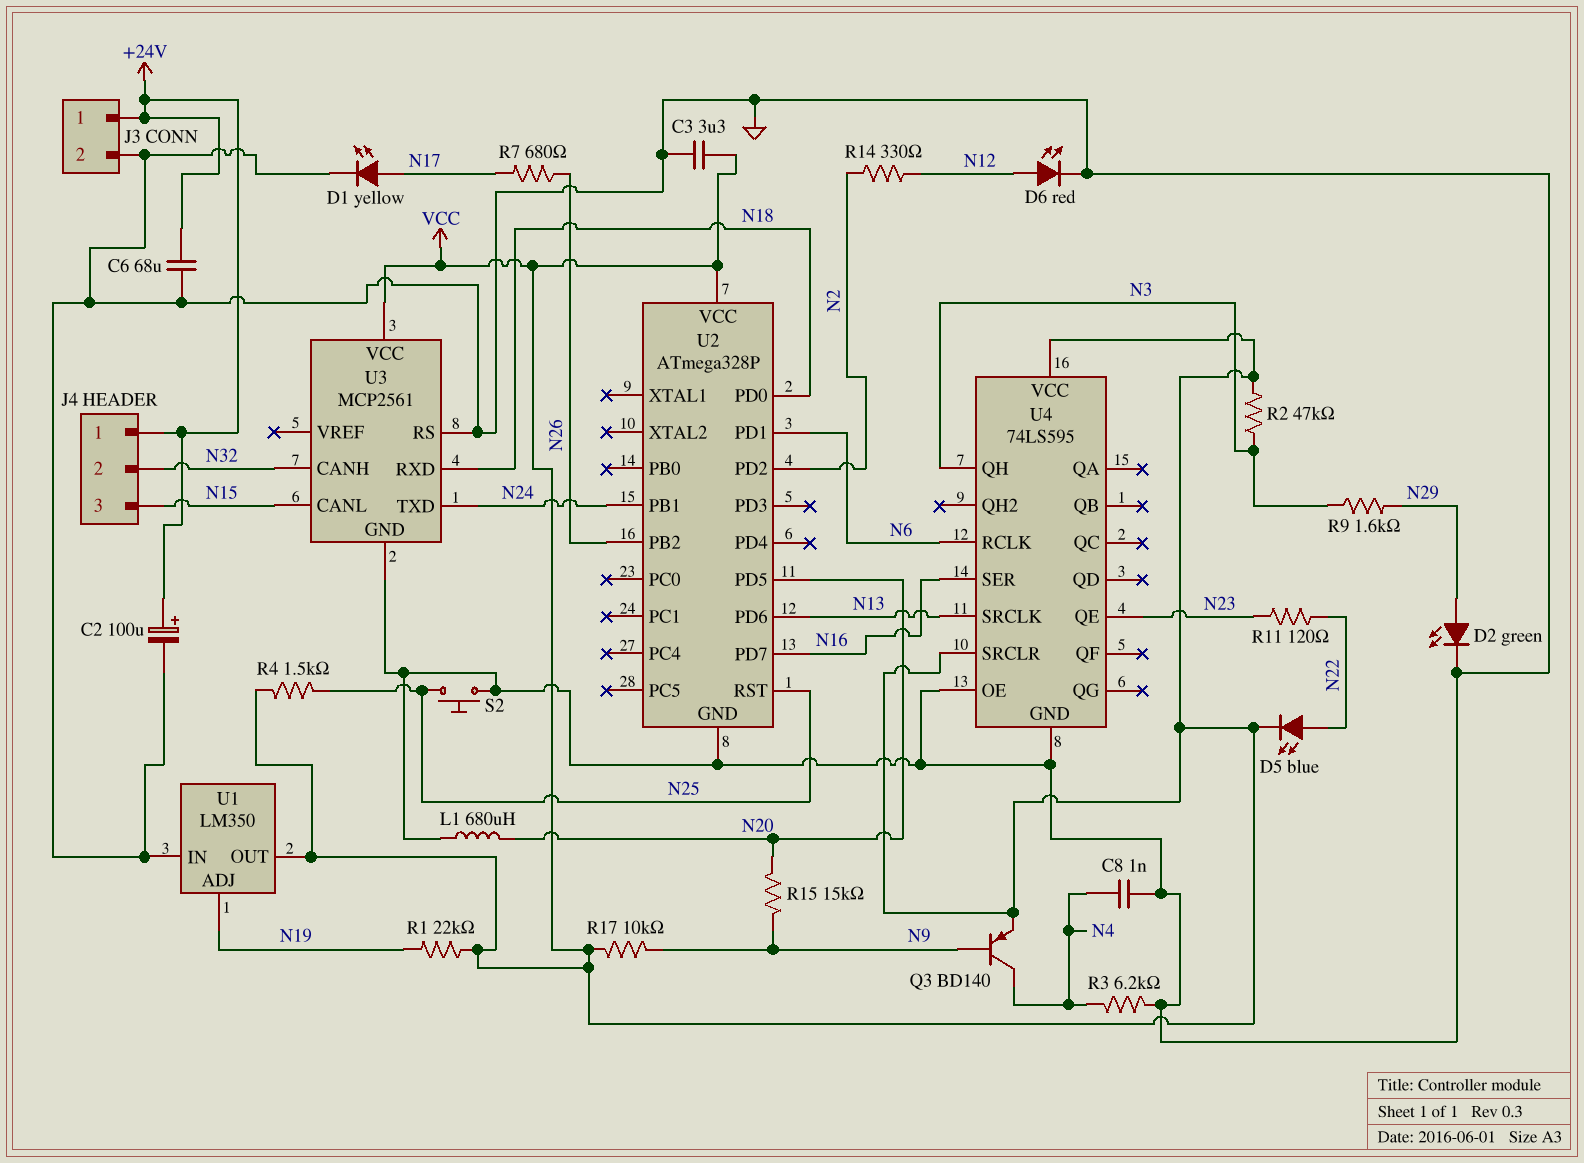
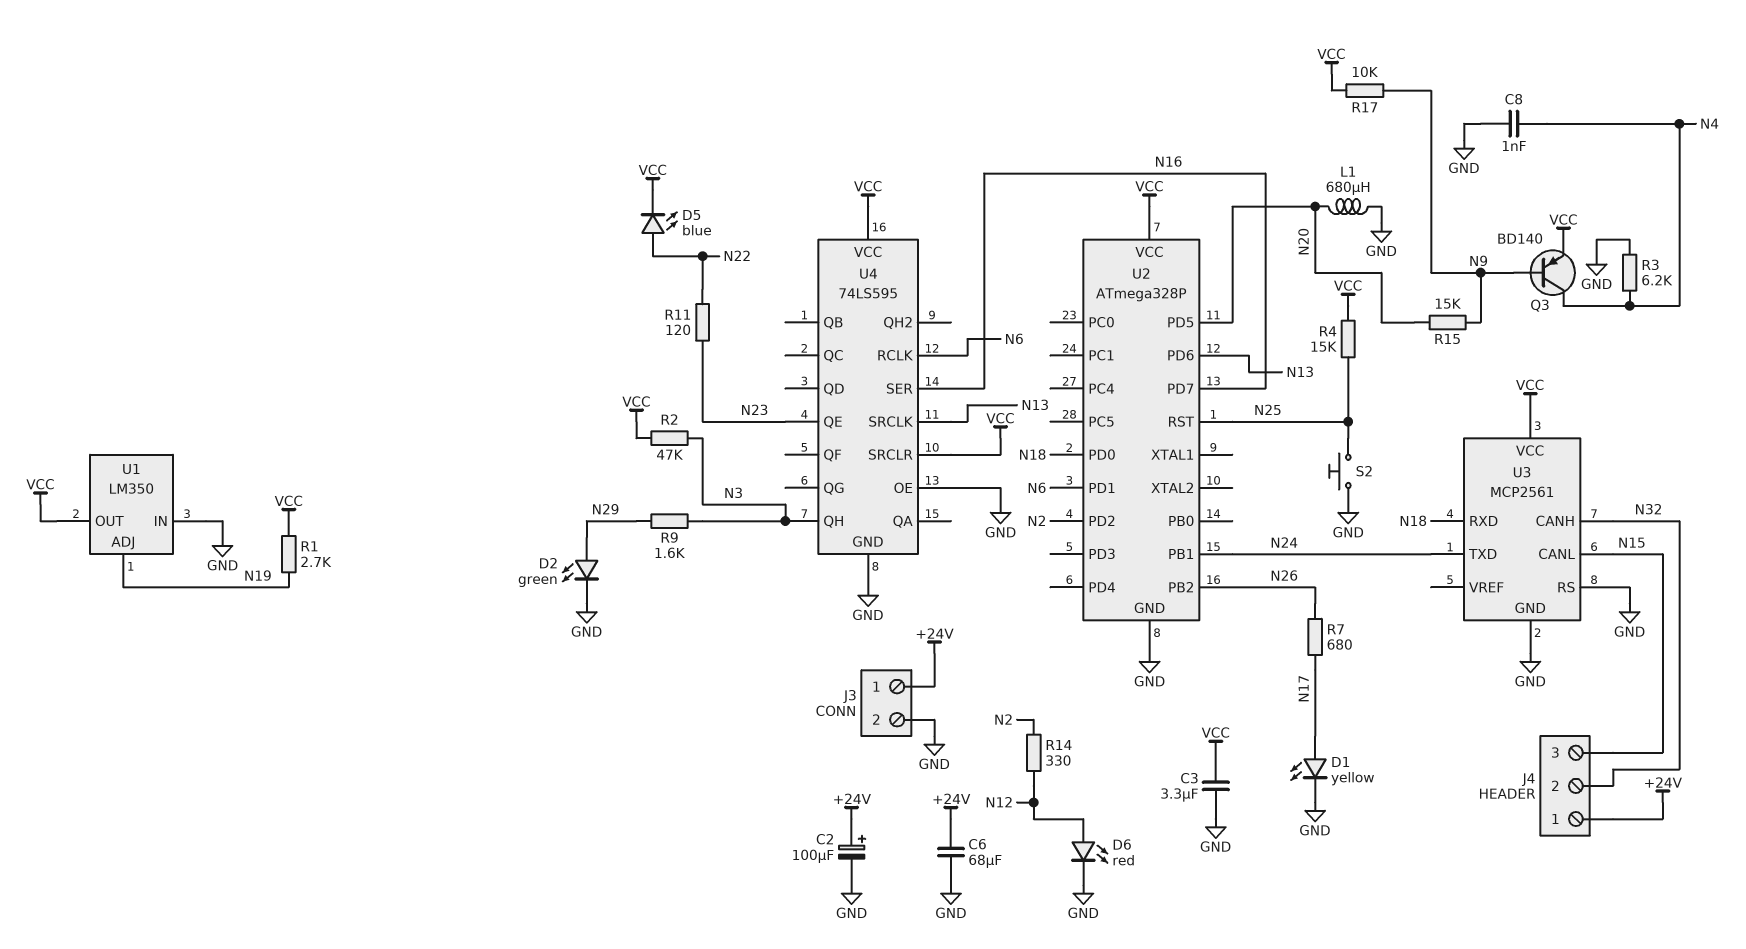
R1: 22k (N19, VCC) -> 2.7k (N19, VCC)
R4: 1.5k (N25, VCC) -> 15k (N25, VCC)

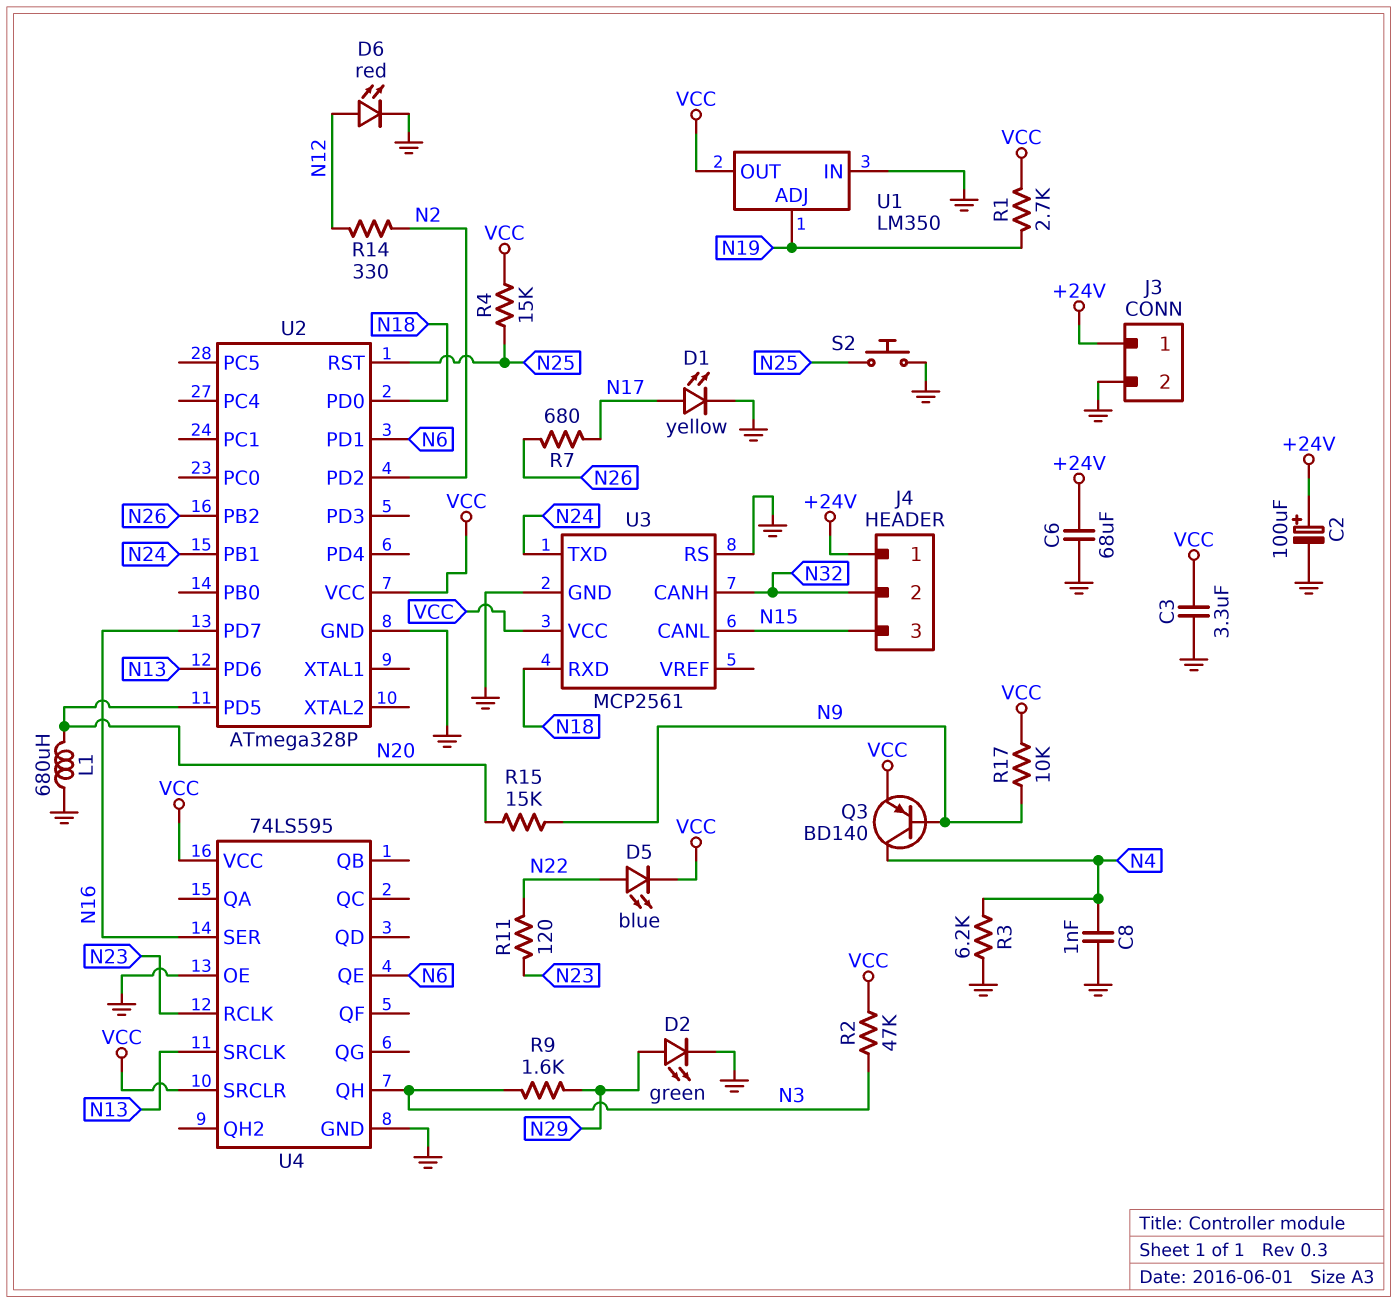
U4 pin QE: N23 -> N6
U4 pin RCLK: N6 -> N23

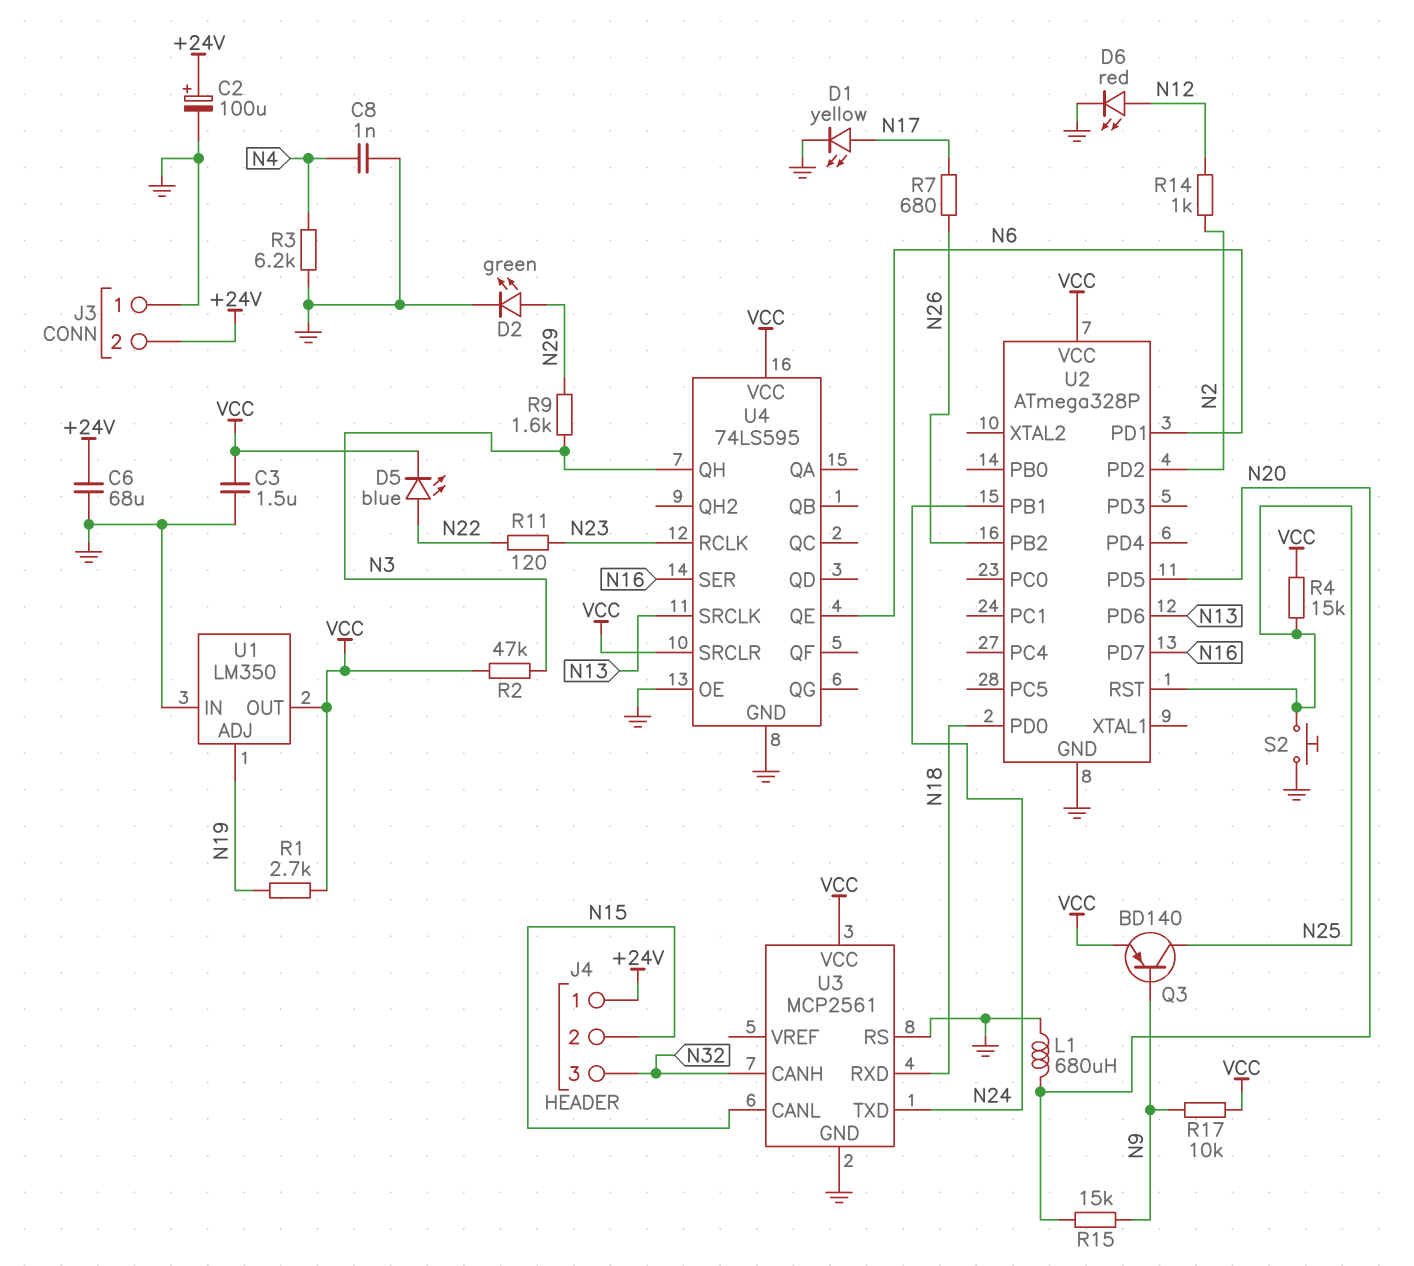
C3: 3.3uF (GND, VCC) -> 1.5uF (GND, VCC)
J3 pin 1: +24V -> GND
J3 pin 2: GND -> +24V
J4 pin 2: N32 -> N15
J4 pin 3: N15 -> N32
Q3: PNP BD140 (B N9, C N4, E VCC) -> PNP BD140 (B N9, C N25, E VCC)
R14: 330 (N2, N12) -> 1k (N2, N12)

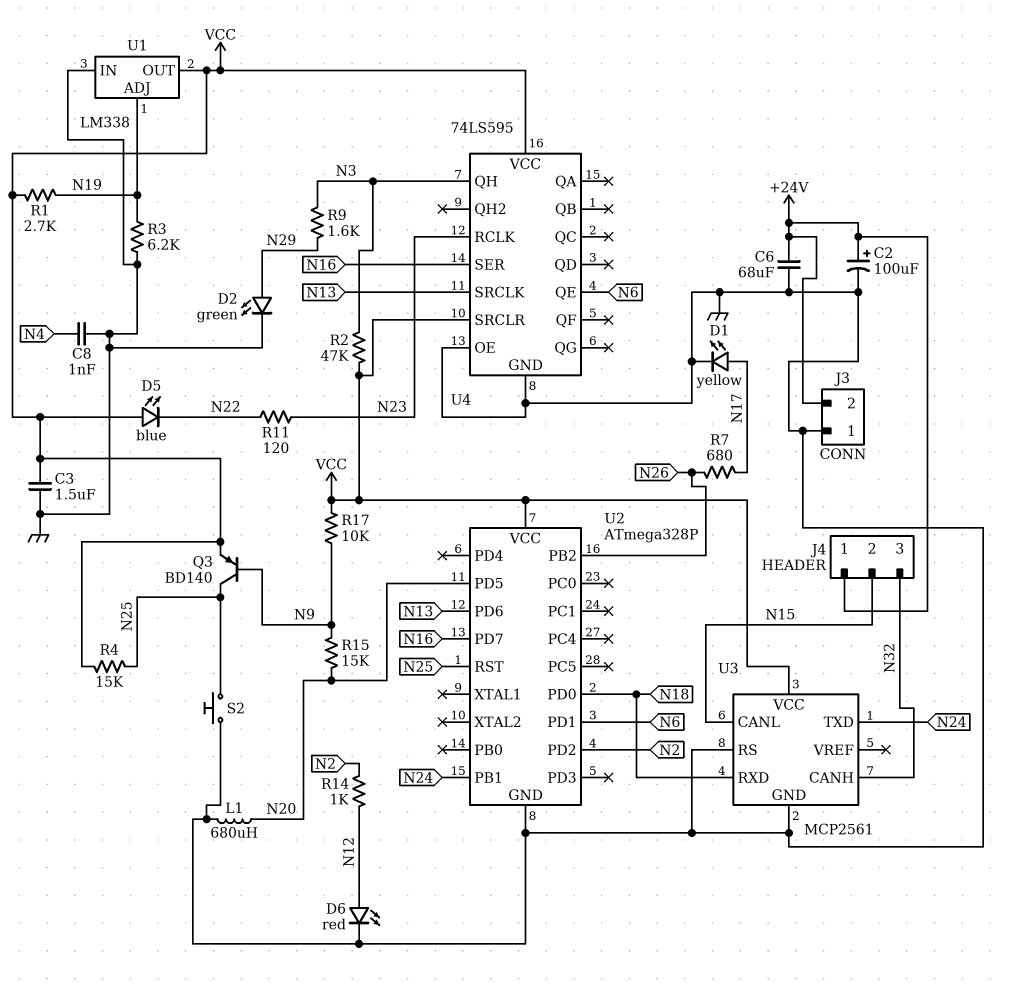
D5: LED blue (A N22, K VCC) -> LED blue (A VCC, K N22)
R3: 6.2k (GND, N4) -> 6.2k (GND, N19)
U1: LM350 -> LM338

